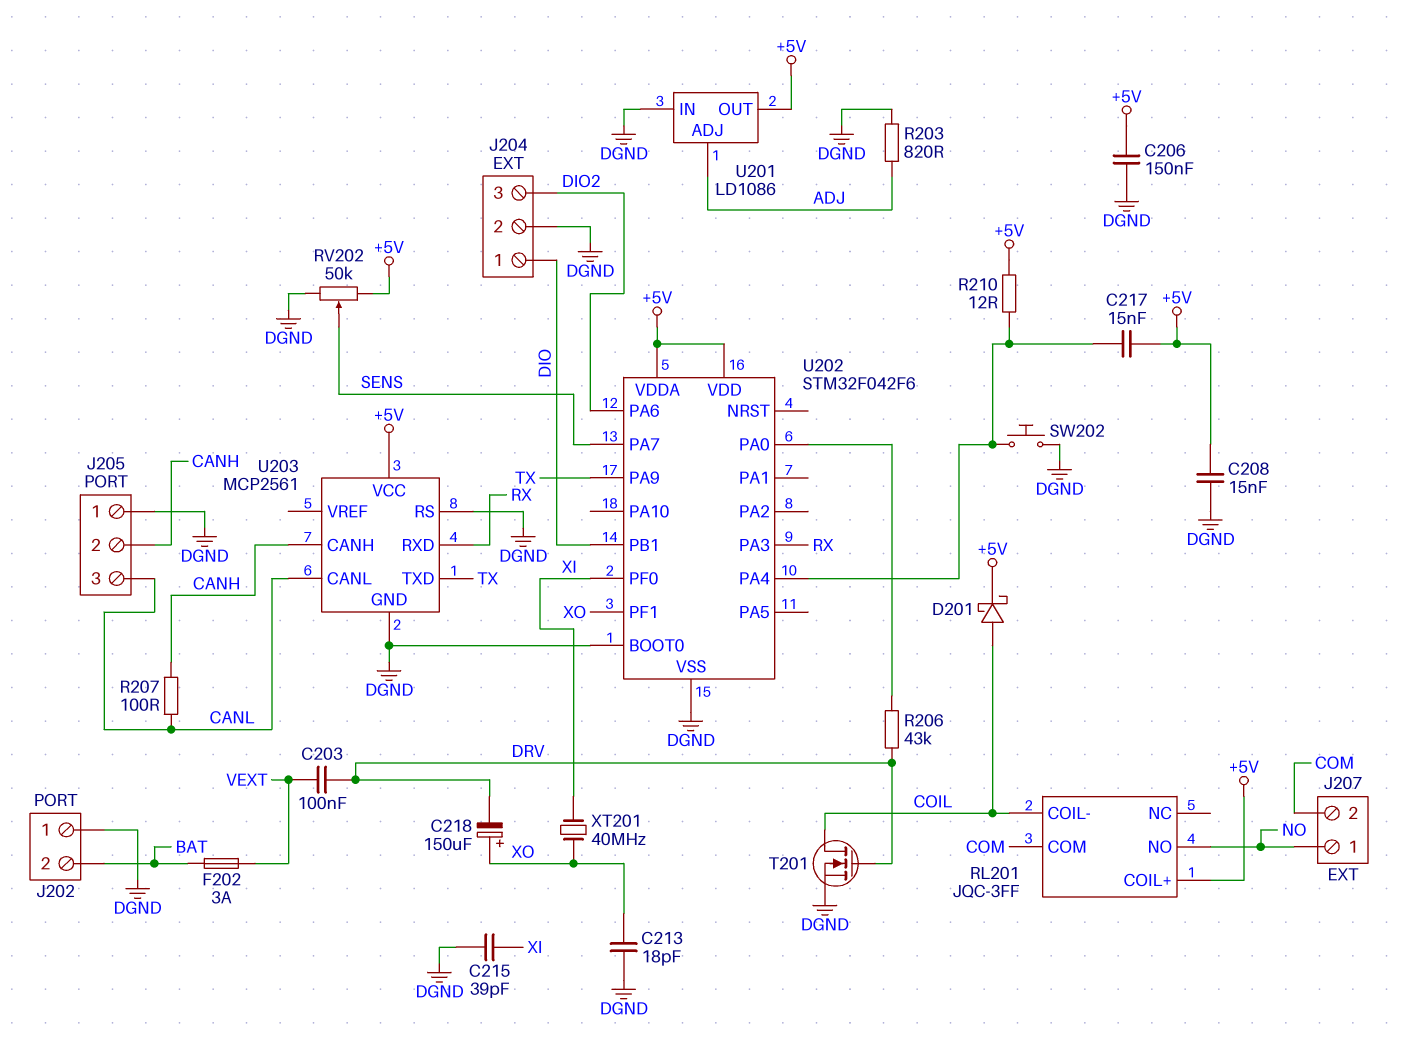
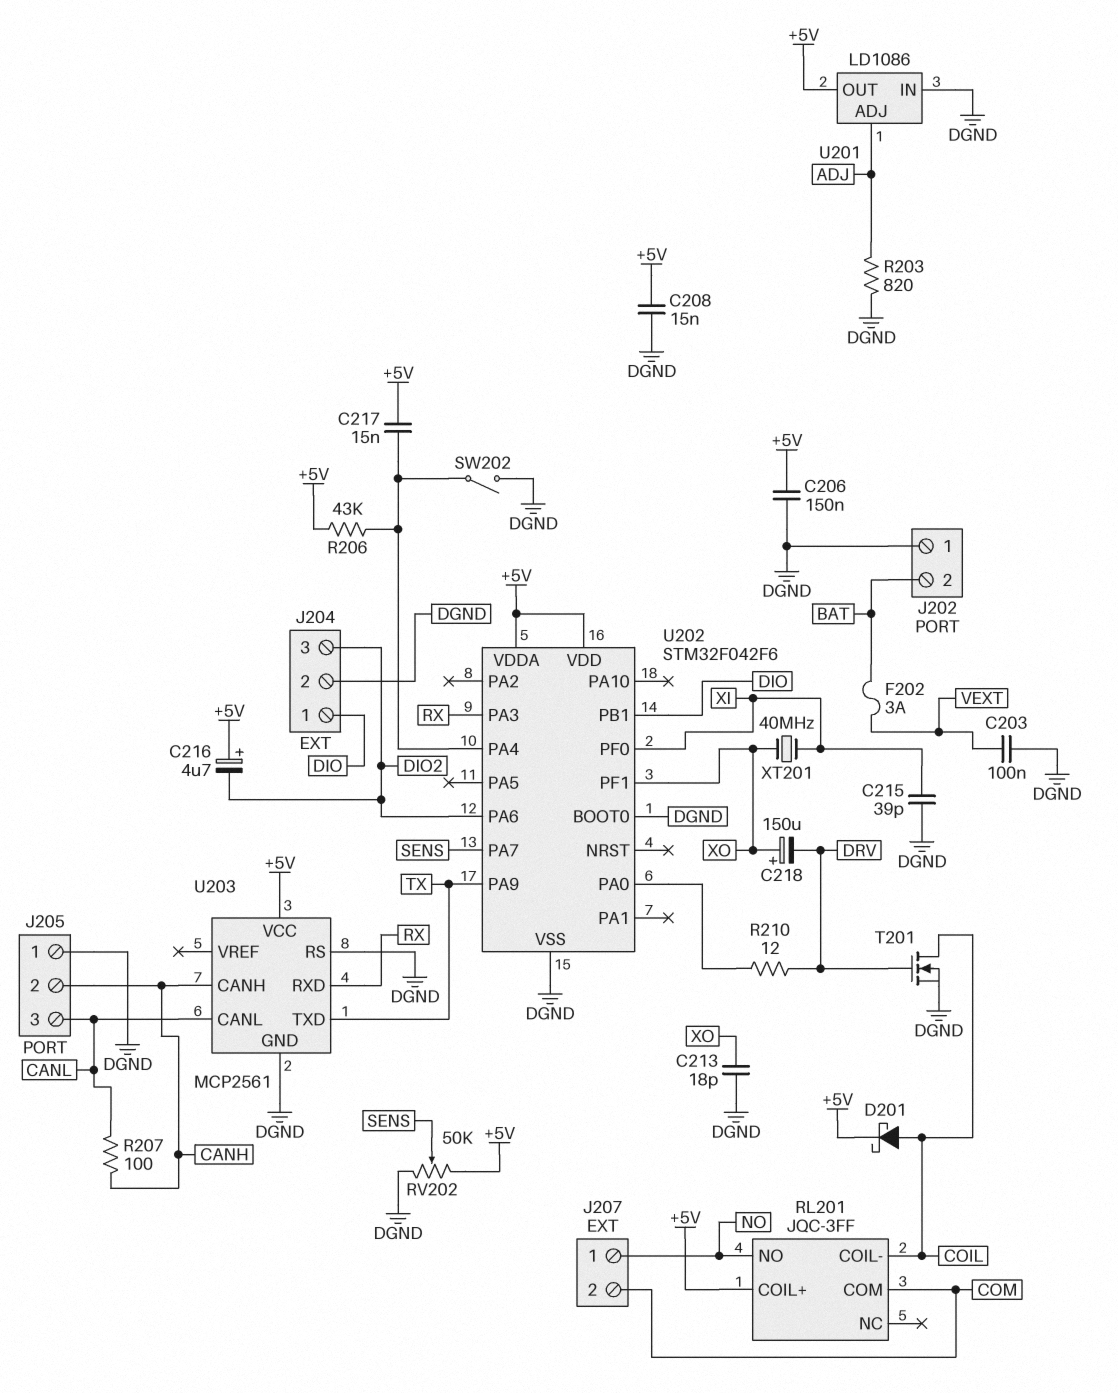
C203: 100nF (DRV, VEXT) -> 100nF (DGND, VEXT)
C216: none -> 4.7uF (plus +5V, minus DIO2)
R206: 43k (DRV, U202/PA0) -> 43k (+5V, U202/PA4)
R210: 12 (+5V, U202/PA4) -> 12 (DRV, U202/PA0)
SW202: button (DGND, U202/PA4) -> switch (DGND, U202/PA4)

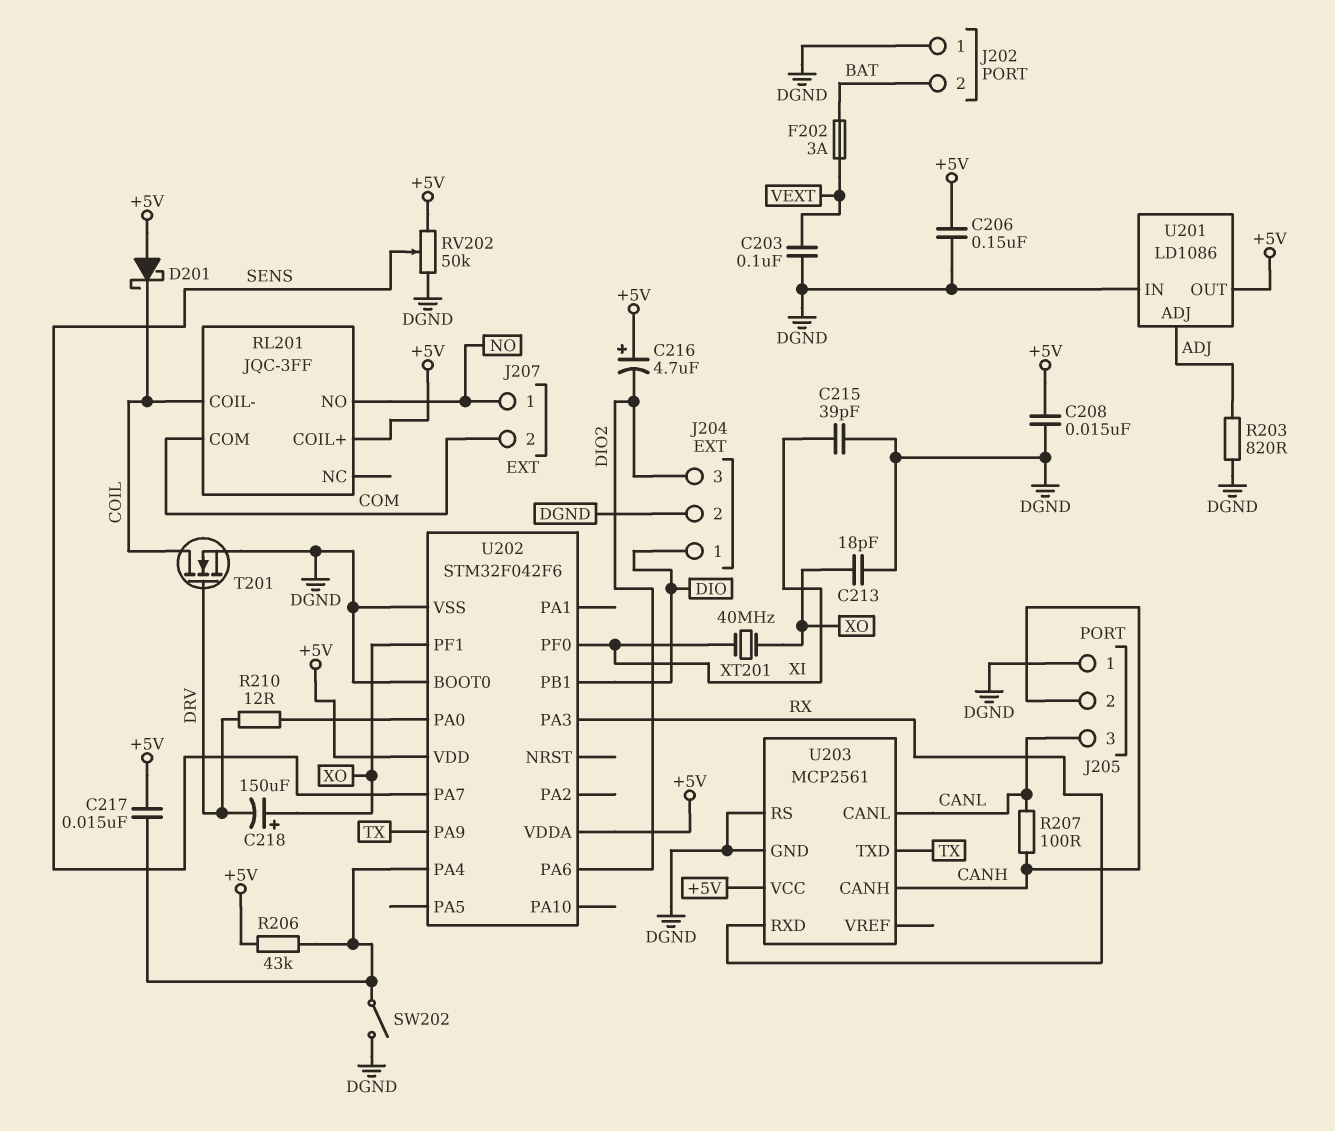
D201: schottky (A COIL, K +5V) -> schottky (A +5V, K COIL)

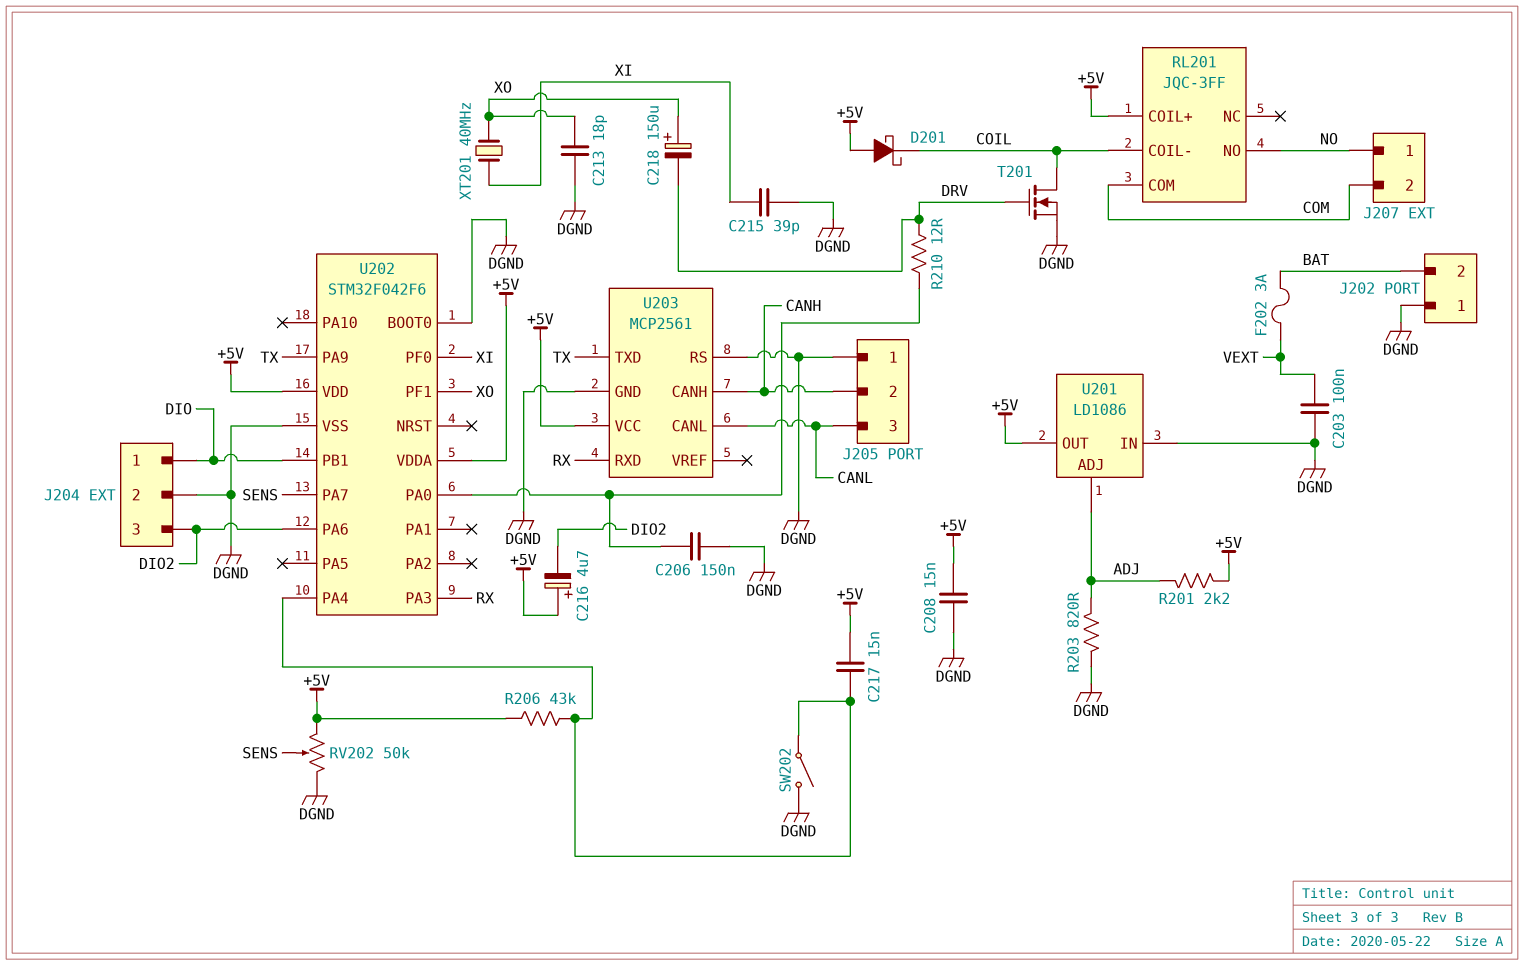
C206: 150nF (+5V, DGND) -> 150nF (DGND, U202/PA0)
R201: none -> 2.2k (+5V, ADJ)
R207: 100 (CANH, CANL) -> none

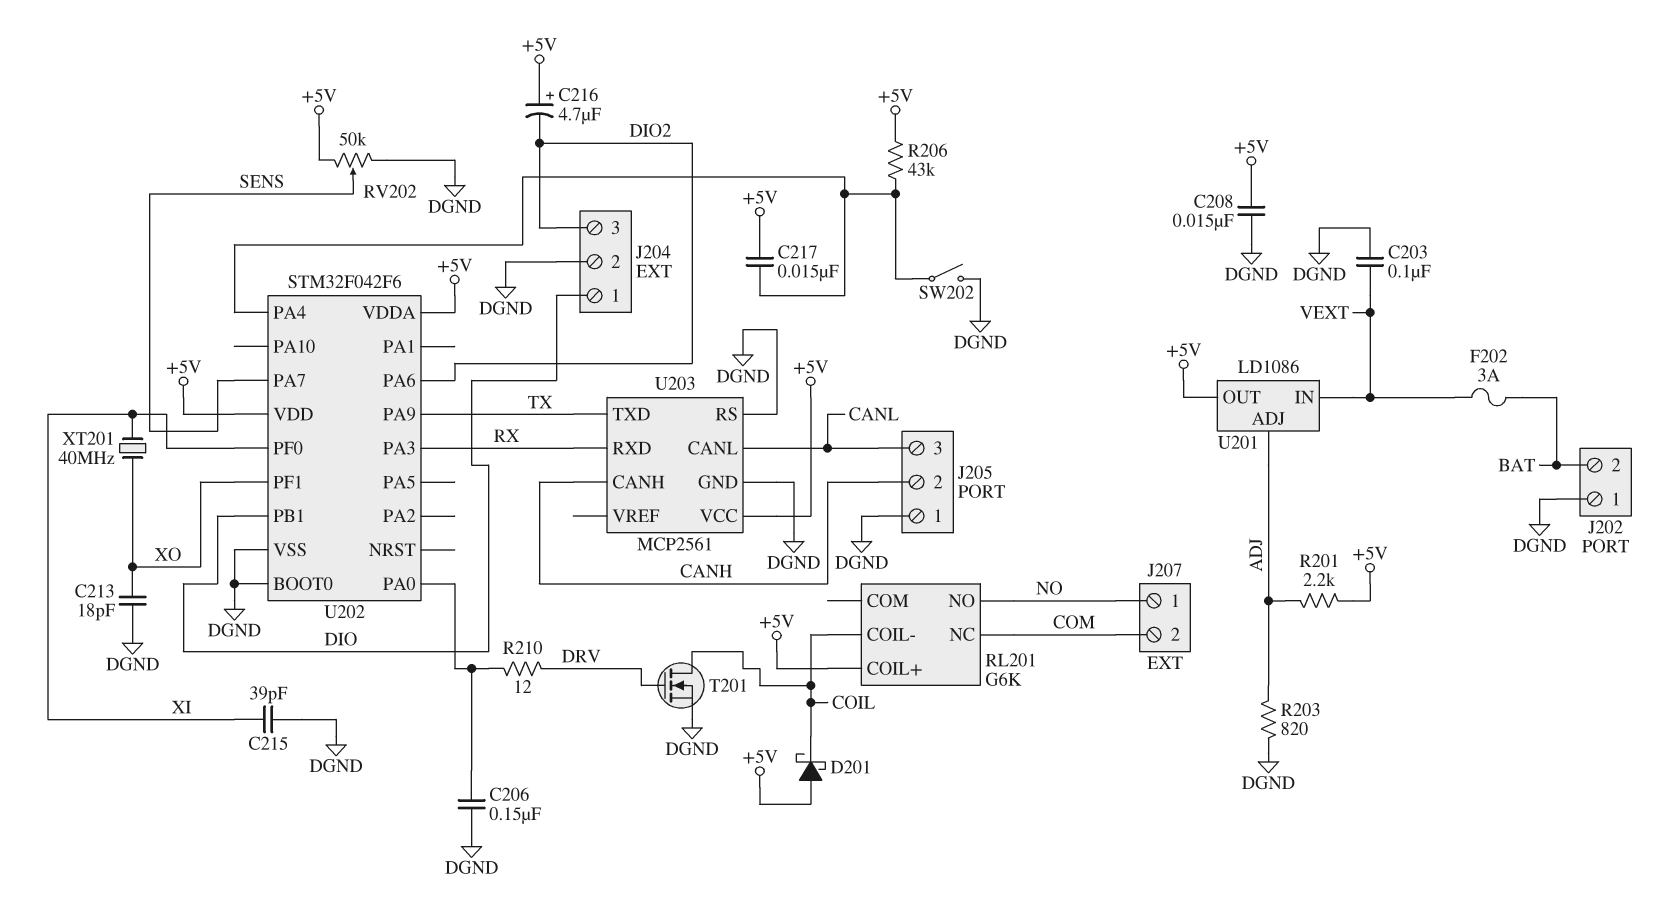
C218: 150uF (plus XO, minus DRV) -> none
RL201: JQC-3FF -> G6K
RL201 pin COM: COM -> none
RL201 pin NC: none -> COM
U201 pin IN: DGND -> VEXT

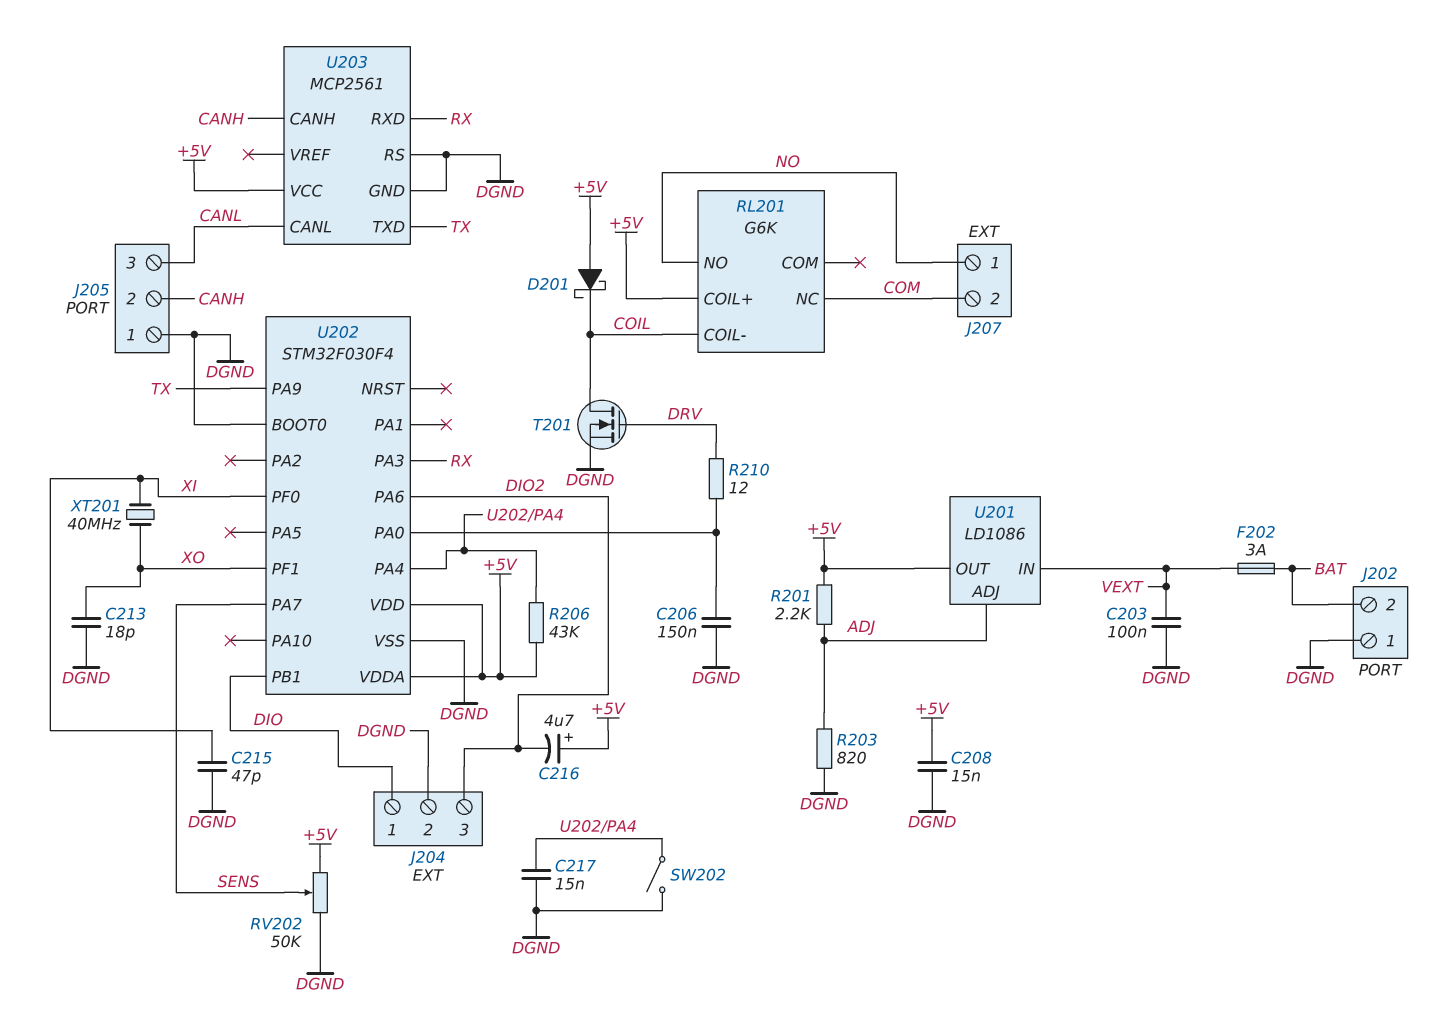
C215: 39pF (DGND, XI) -> 47pF (DGND, XI)
C217: 15nF (+5V, U202/PA4) -> 15nF (DGND, U202/PA4)
U202: STM32F042F6 -> STM32F030F4

